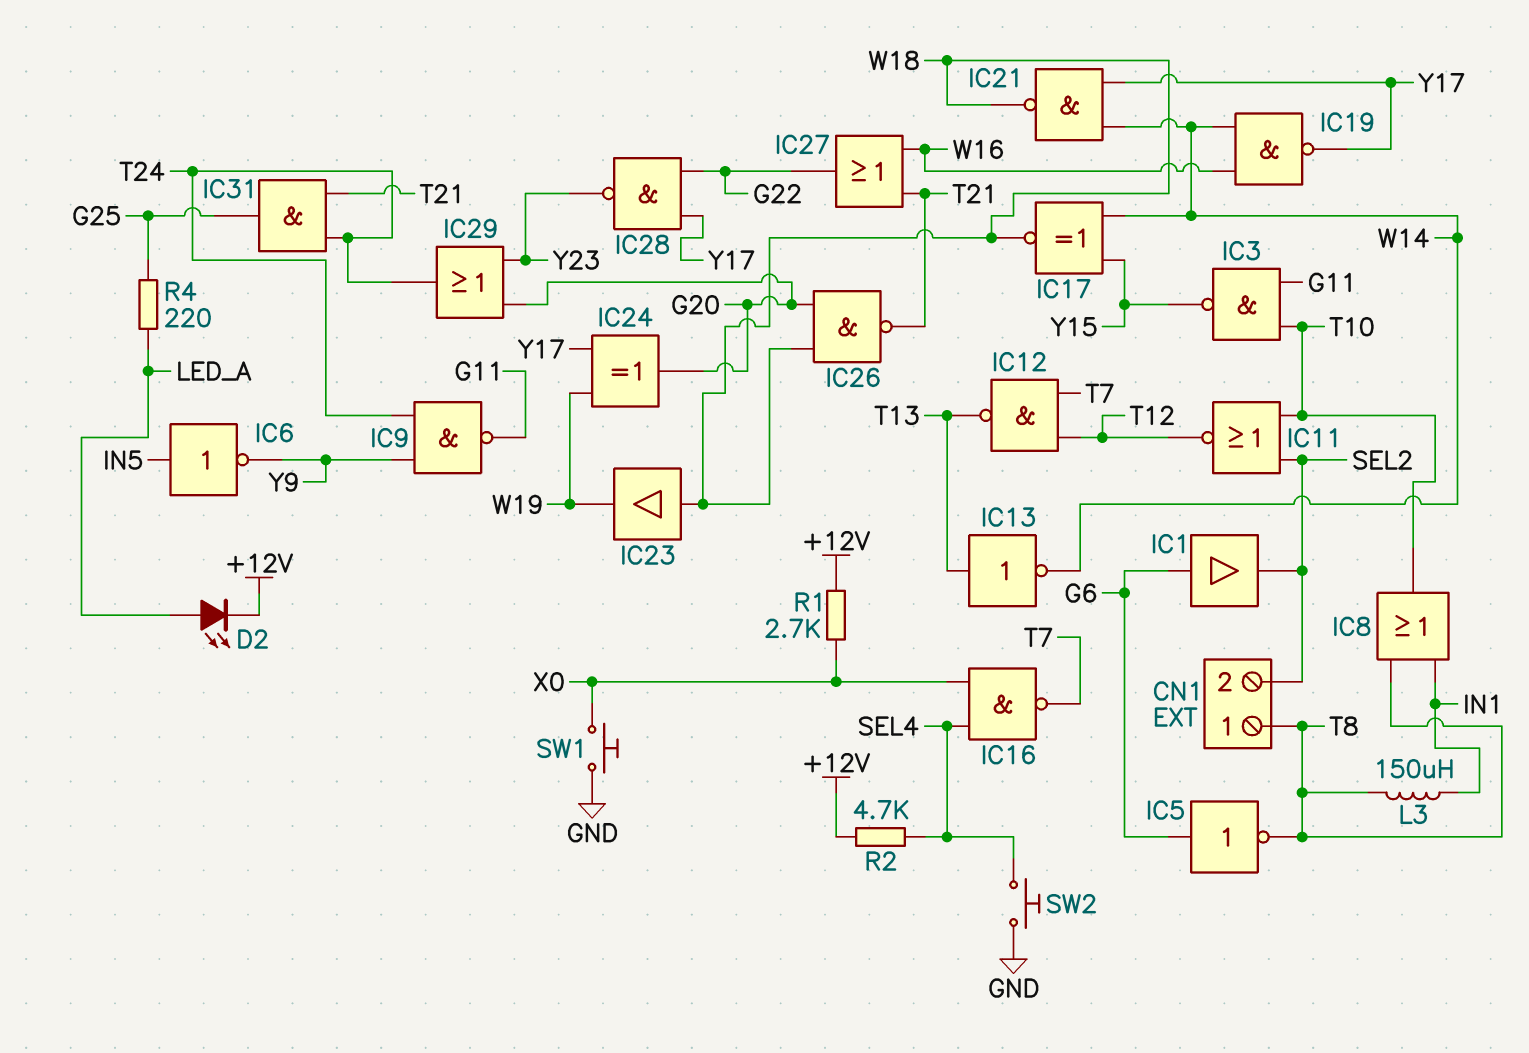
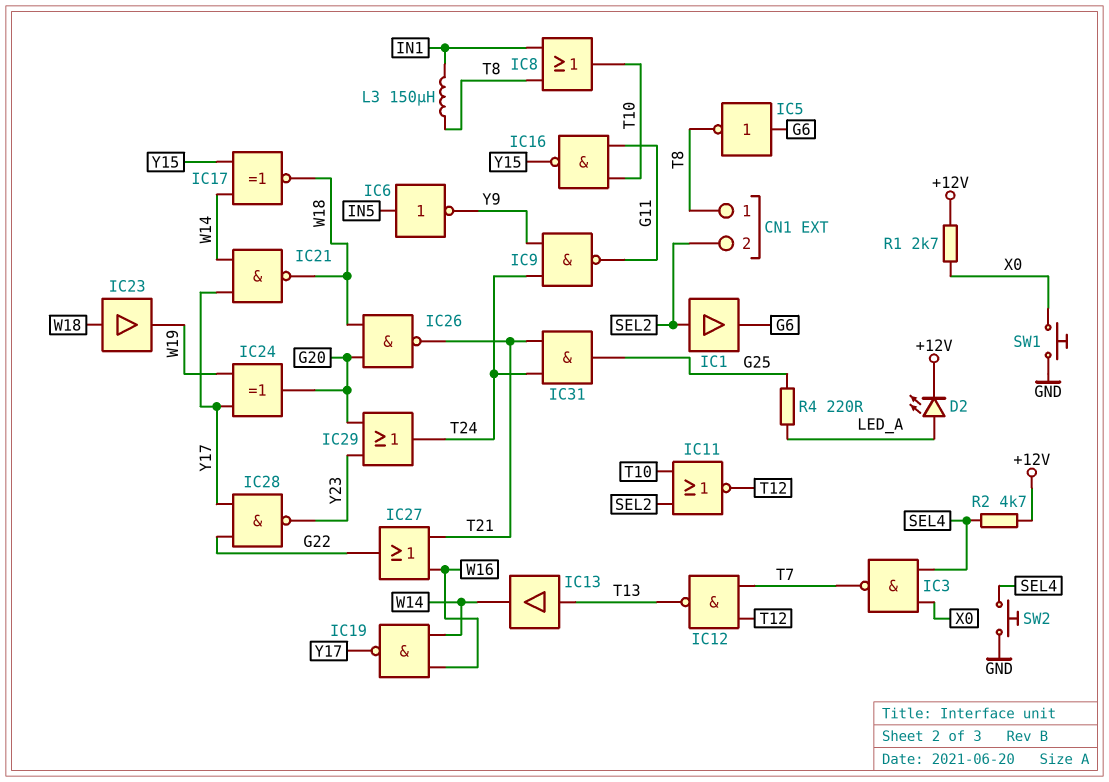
IC1: buffer (in G6, out SEL2) -> buffer (in SEL2, out G6)
IC3: NAND (in G11, in T10, out Y15) -> NAND (in SEL4, in X0, out T7)
IC13: NOT (in T13, out W14) -> buffer (in T13, out W14)
IC16: NAND (in SEL4, in X0, out T7) -> NAND (in G11, in T10, out Y15)

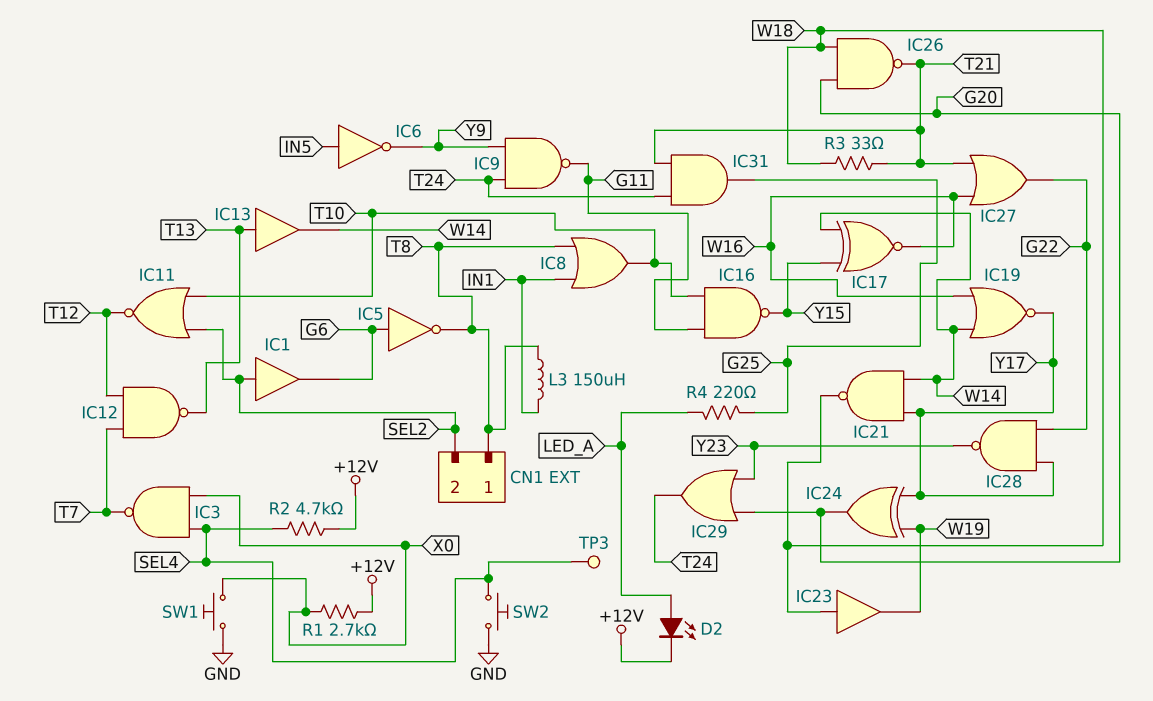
IC17: XNOR (in W14, in Y15, out W18) -> XNOR (in W14, in Y15, out W16)
IC19: NAND (in W14, in W16, out Y17) -> NOR (in W14, in W16, out Y17)
R3: none -> 33 (T21, W18)
TP3: none -> test point (SEL4)

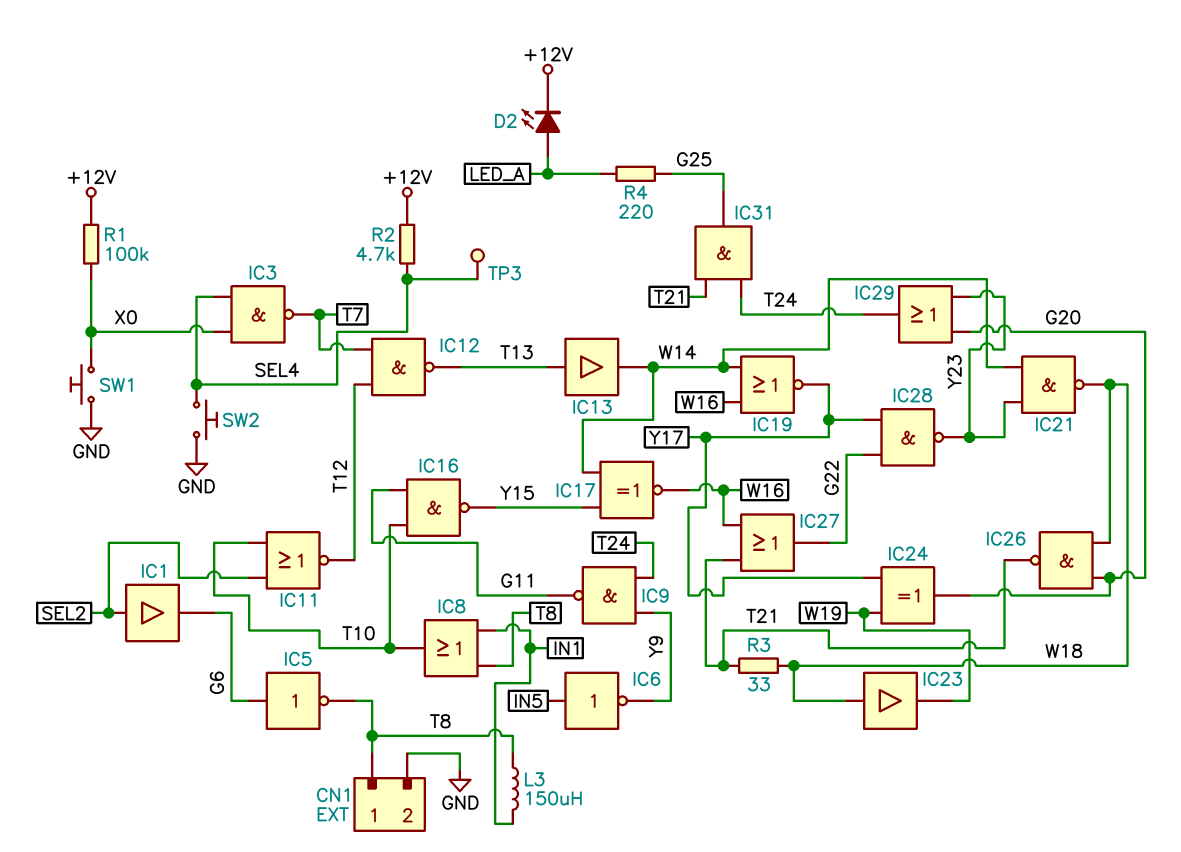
CN1 pin 2: SEL2 -> GND
IC21: NAND (in W14, in Y17, out W18) -> NAND (in W14, in Y23, out W18)
R1: 2.7k (+12V, X0) -> 100k (+12V, X0)

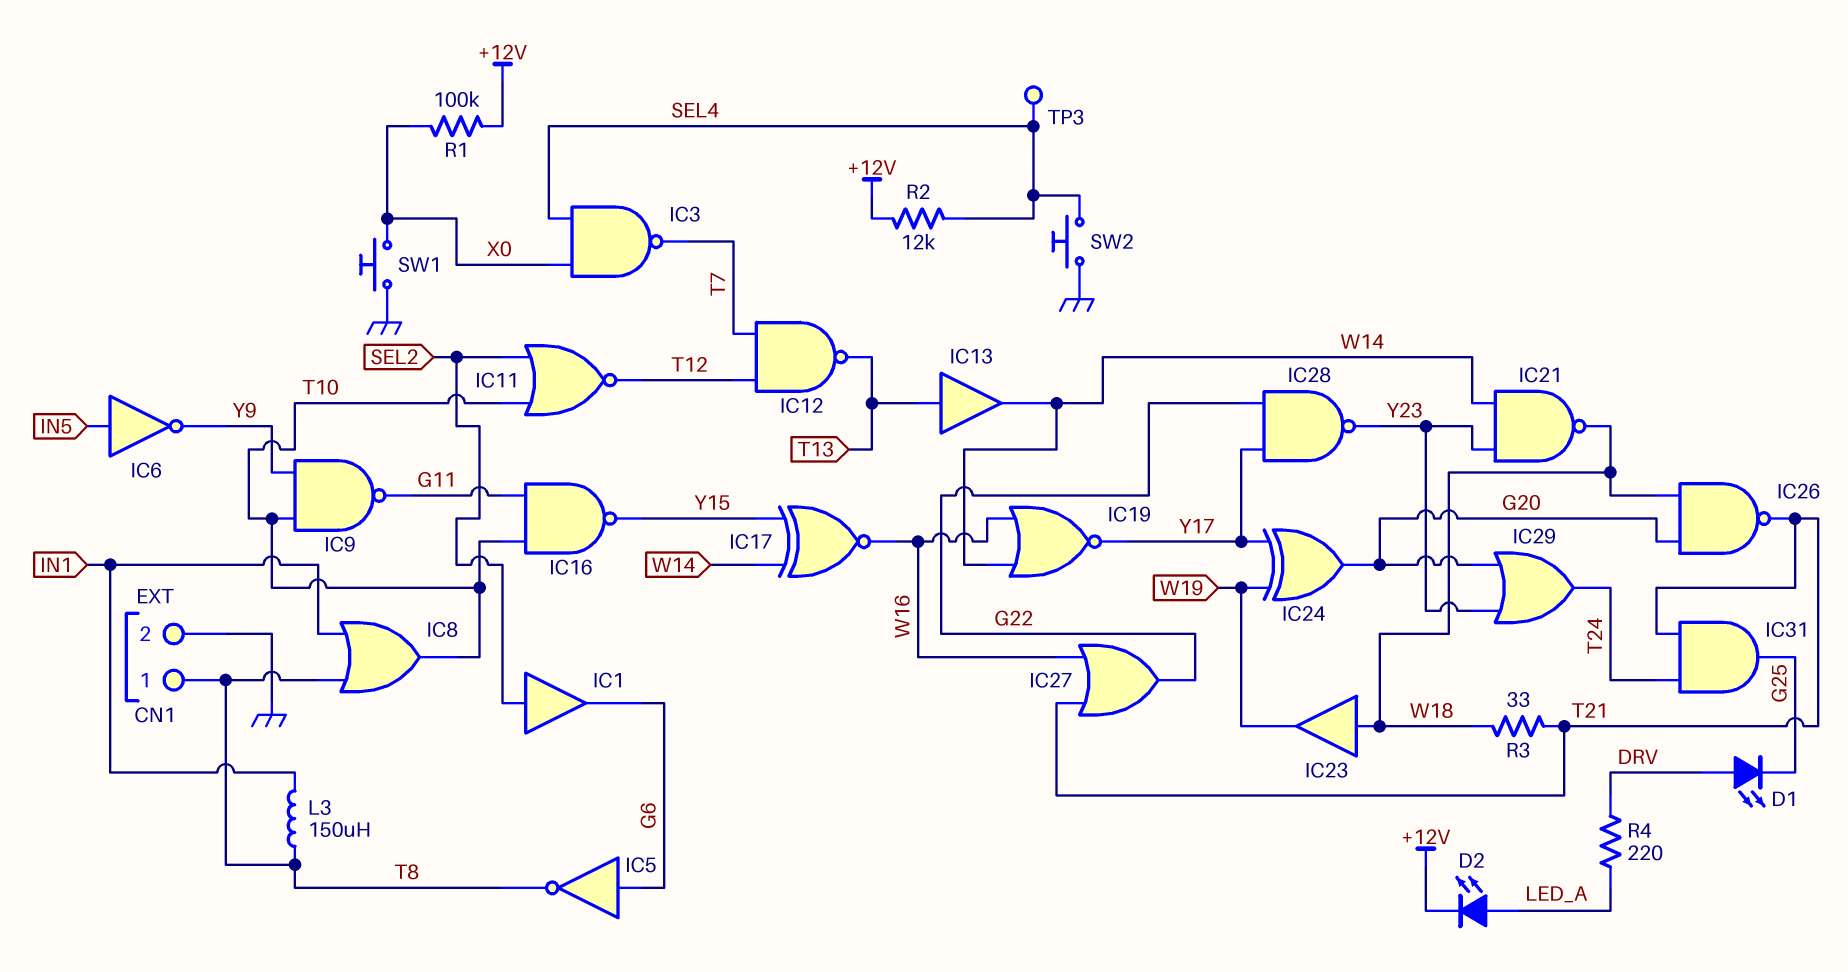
D1: none -> LED (A DRV, K G25)
IC9: NAND (in T24, in Y9, out G11) -> NAND (in T10, in Y9, out G11)
R2: 4.7k (+12V, SEL4) -> 12k (+12V, SEL4)
R4: 220 (G25, LED_A) -> 220 (DRV, LED_A)

